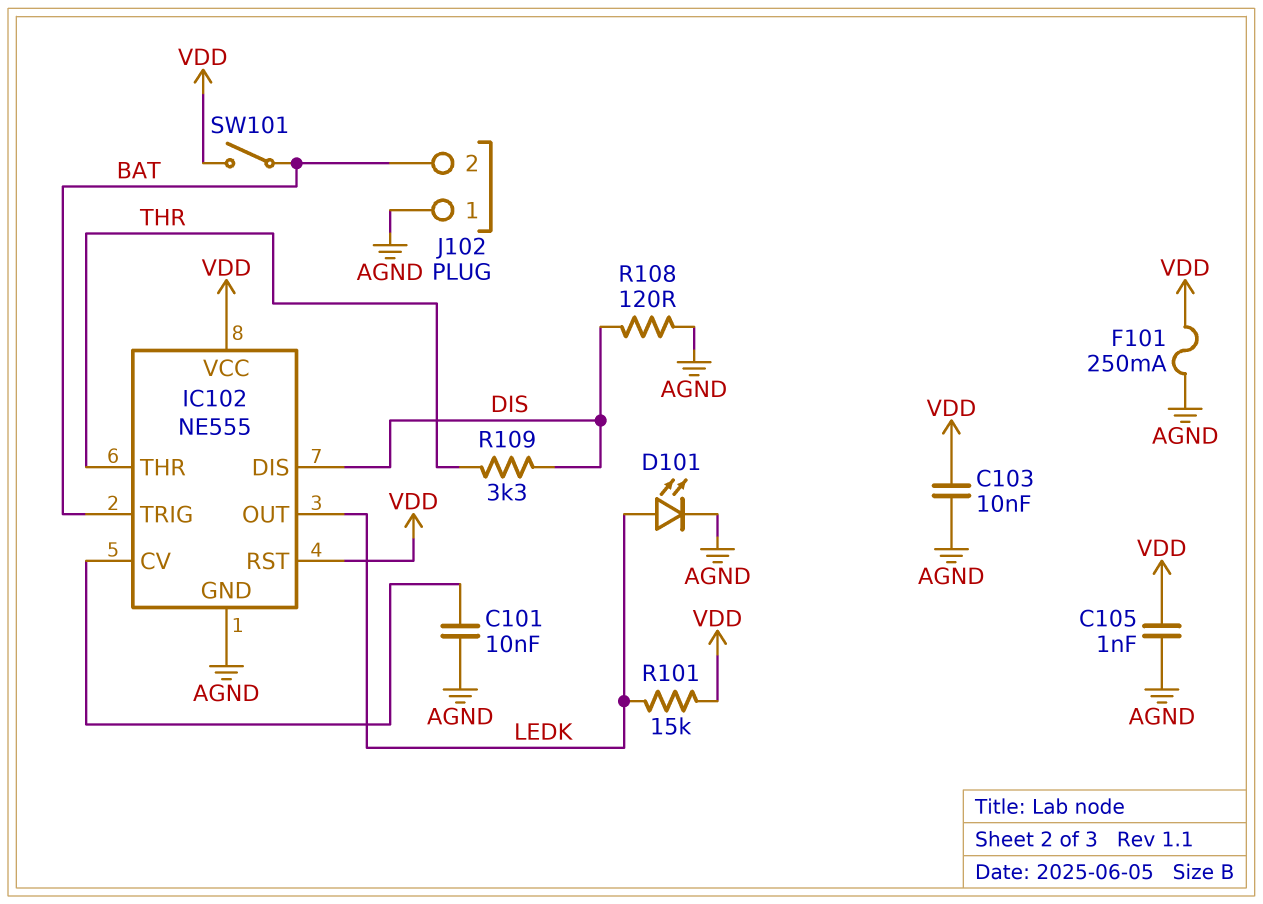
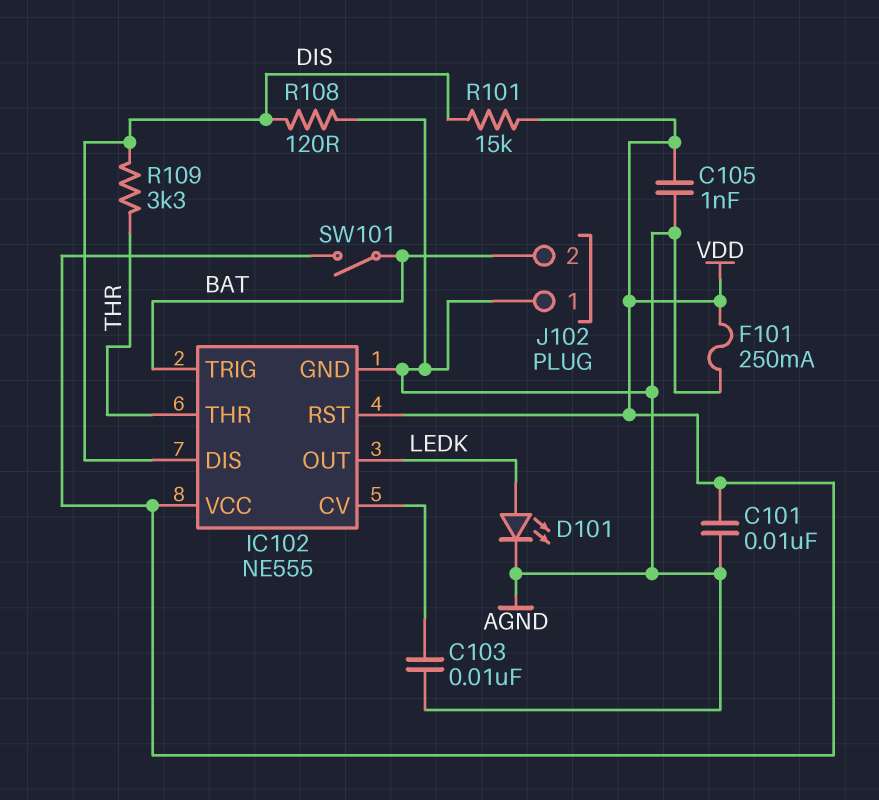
C101: 10nF (AGND, IC102/CV) -> 10nF (AGND, VDD)
C103: 10nF (AGND, VDD) -> 10nF (AGND, IC102/CV)
R101: 15k (LEDK, VDD) -> 15k (DIS, VDD)

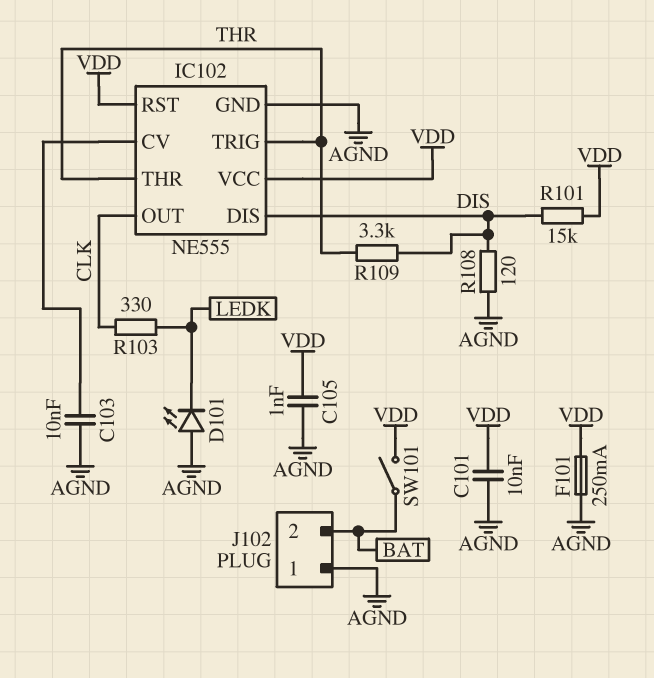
D101: LED (A LEDK, K AGND) -> LED (A AGND, K LEDK)
IC102 pin OUT: LEDK -> CLK
IC102 pin TRIG: BAT -> THR
R103: none -> 330 (CLK, LEDK)

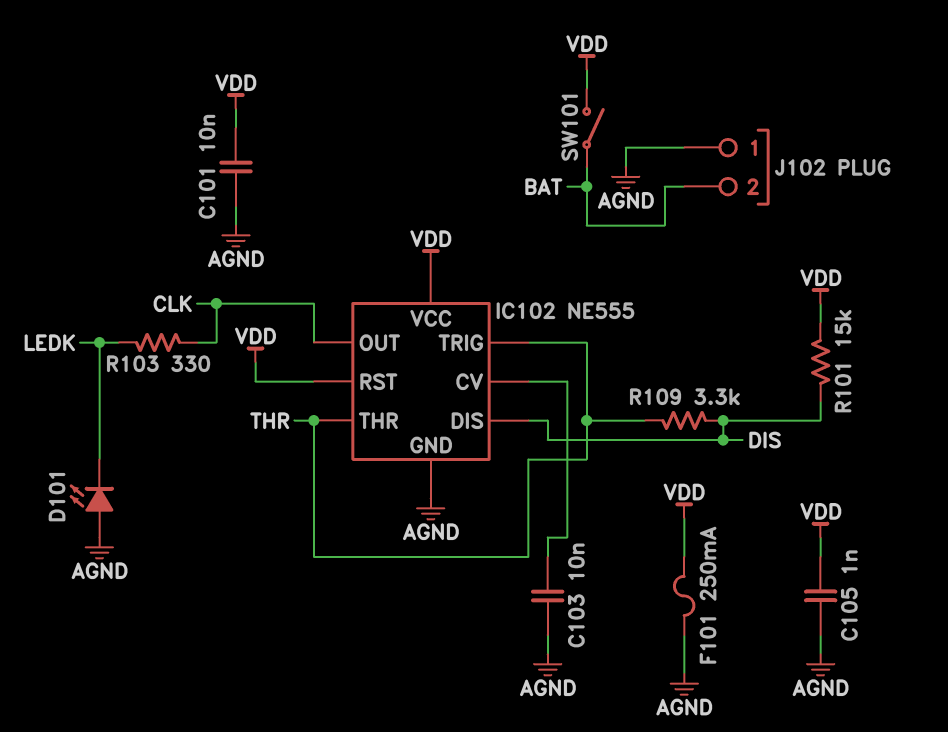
R108: 120 (AGND, DIS) -> none

